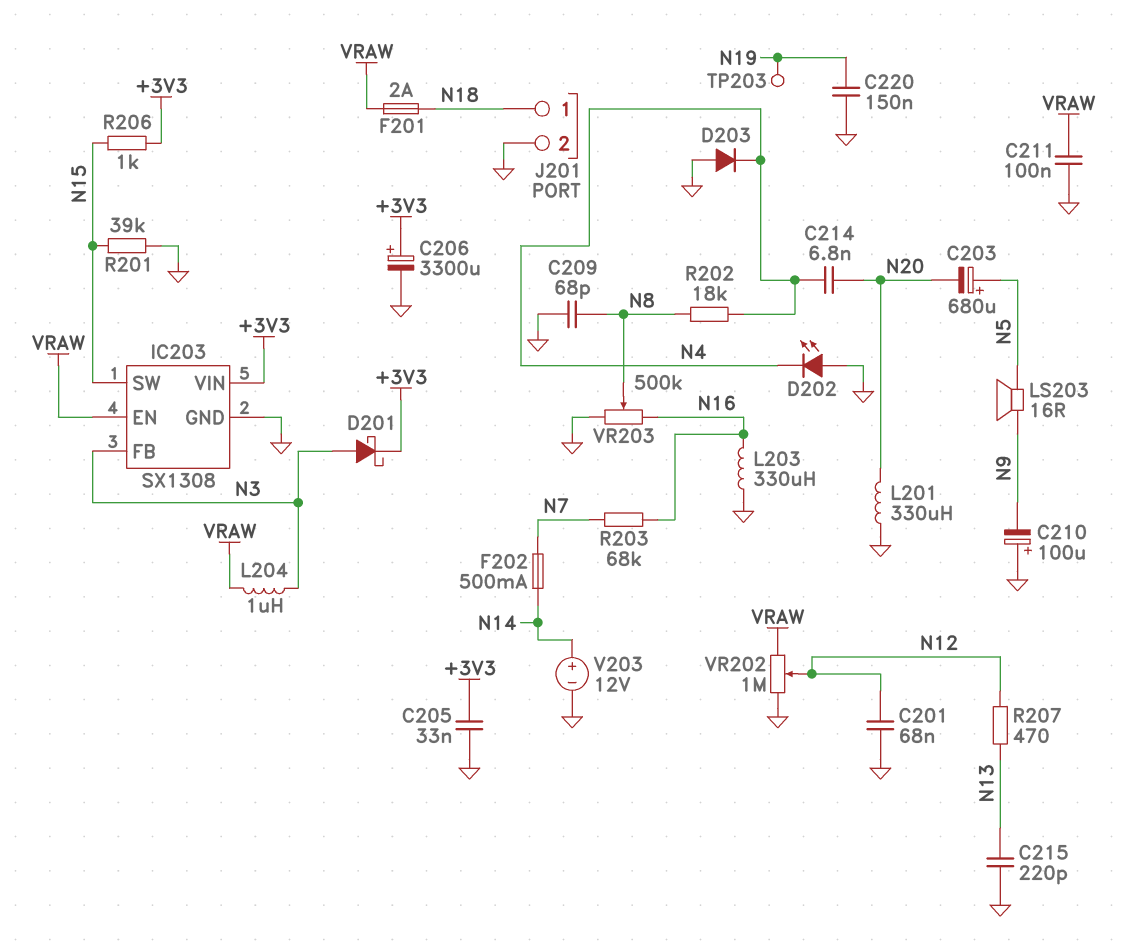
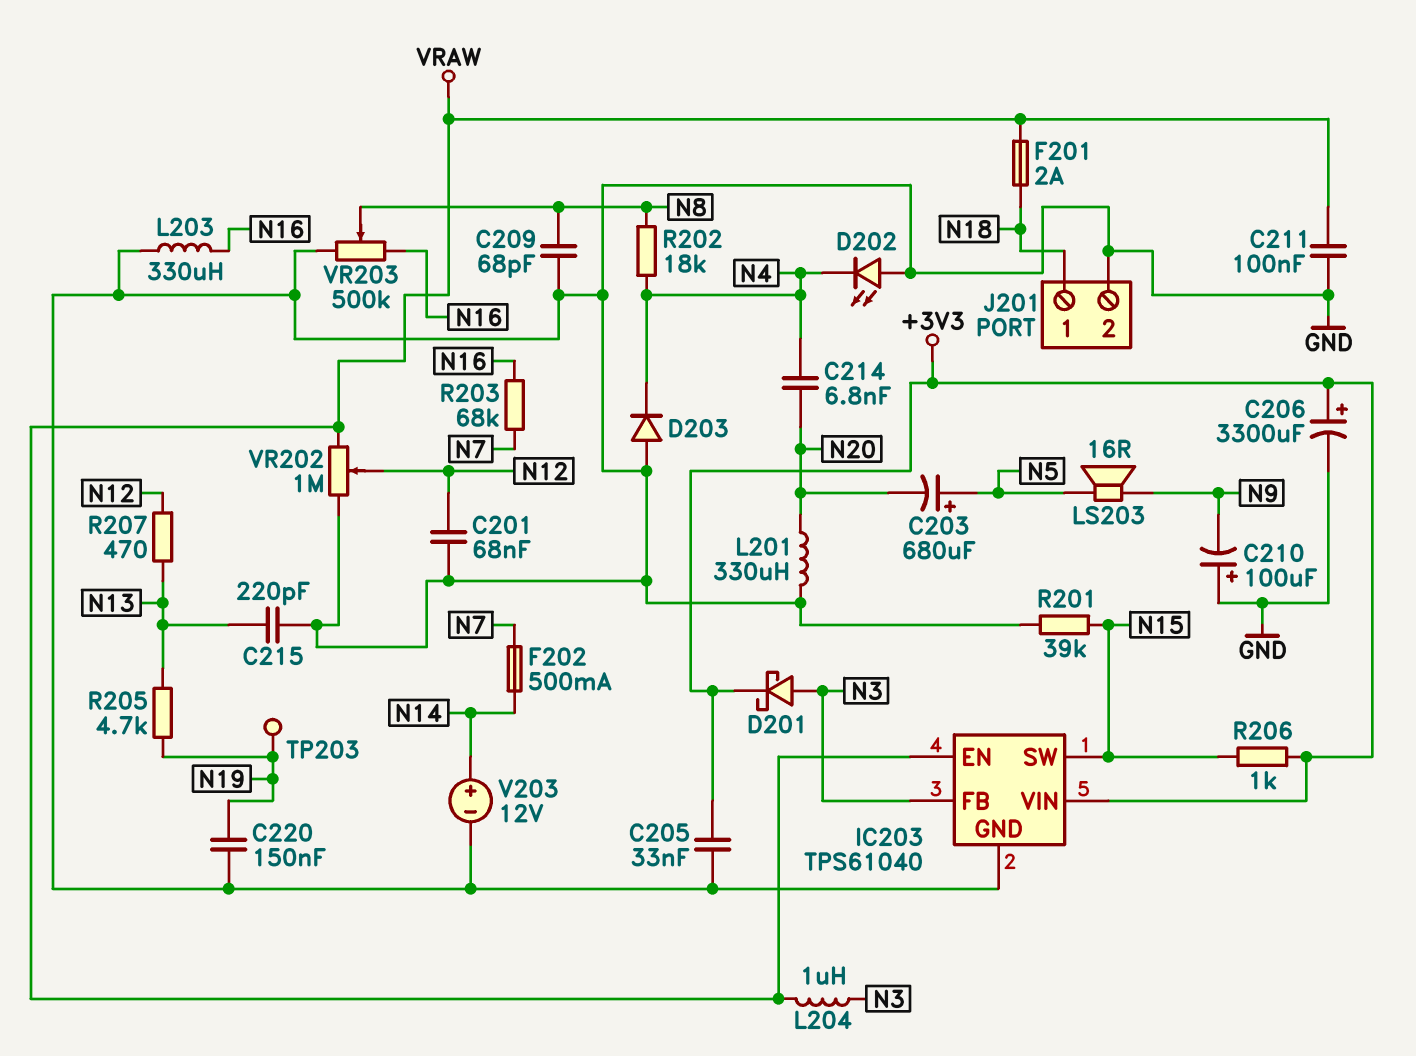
IC203: SX1308 -> TPS61040
R205: none -> 4.7k (N13, N19)

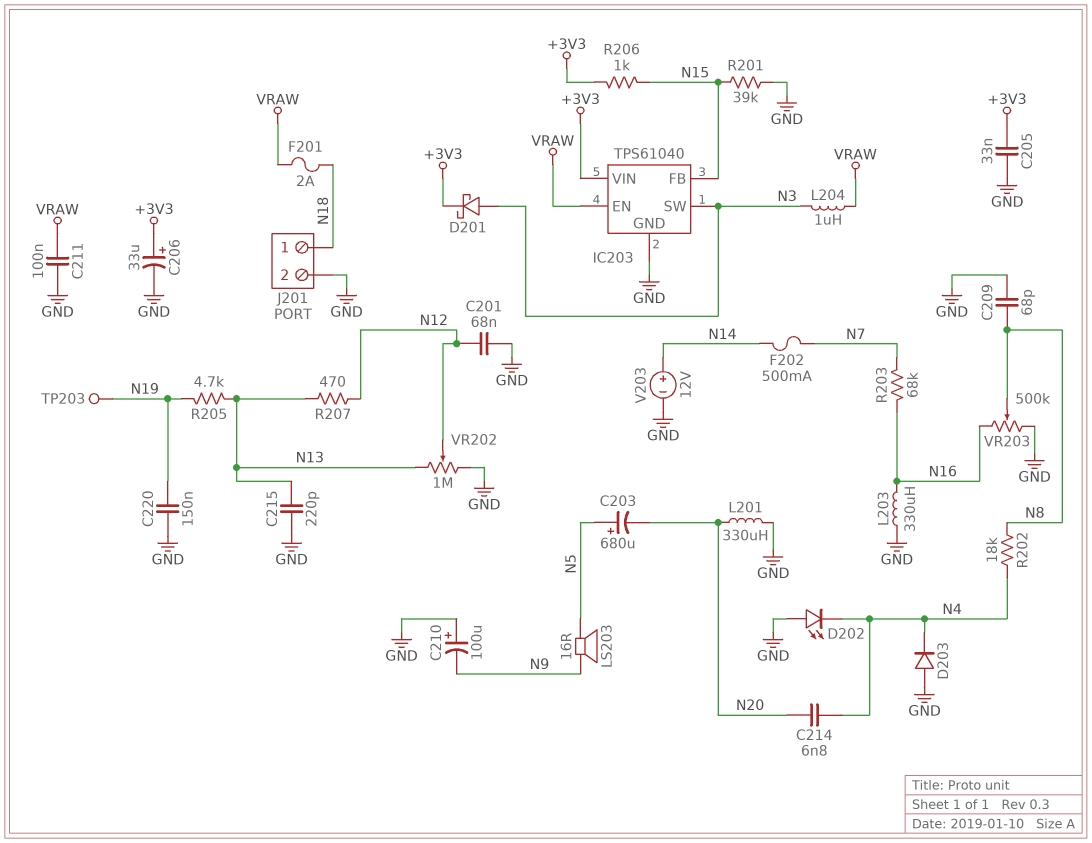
C206: 3300uF (plus +3V3, minus GND) -> 33uF (plus +3V3, minus GND)
IC203 pin FB: N3 -> N15
IC203 pin SW: N15 -> N3
VR202: 1M (GND, VRAW, wiper N12) -> 1M (GND, N13, wiper N12)

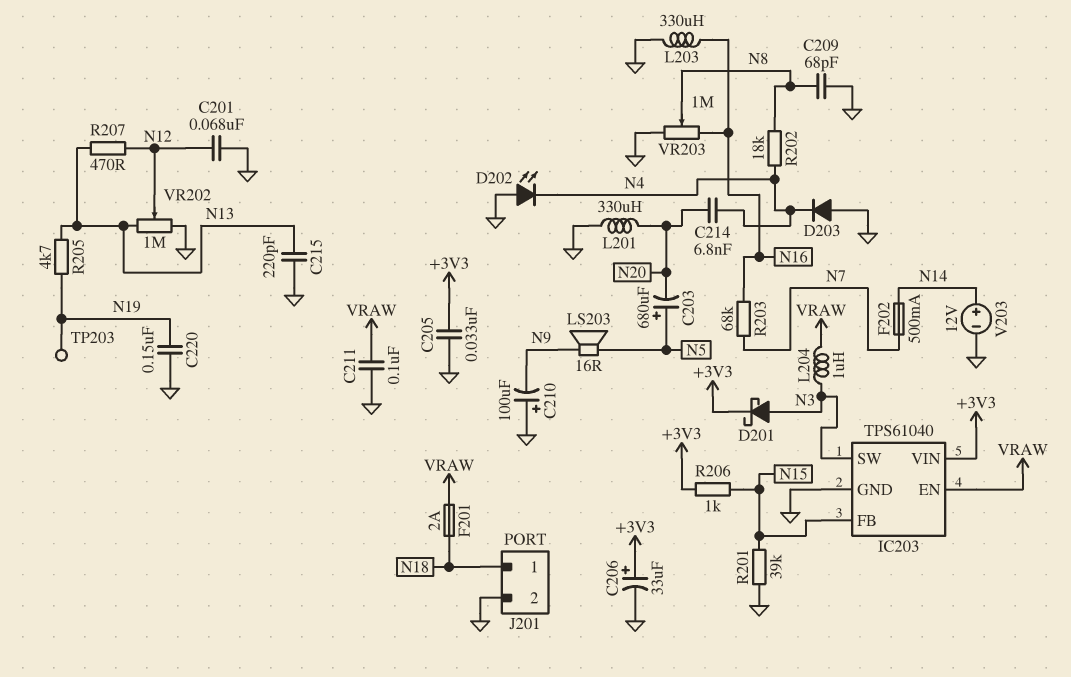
VR203: 500k (GND, N16, wiper N8) -> 1M (GND, N16, wiper N8)

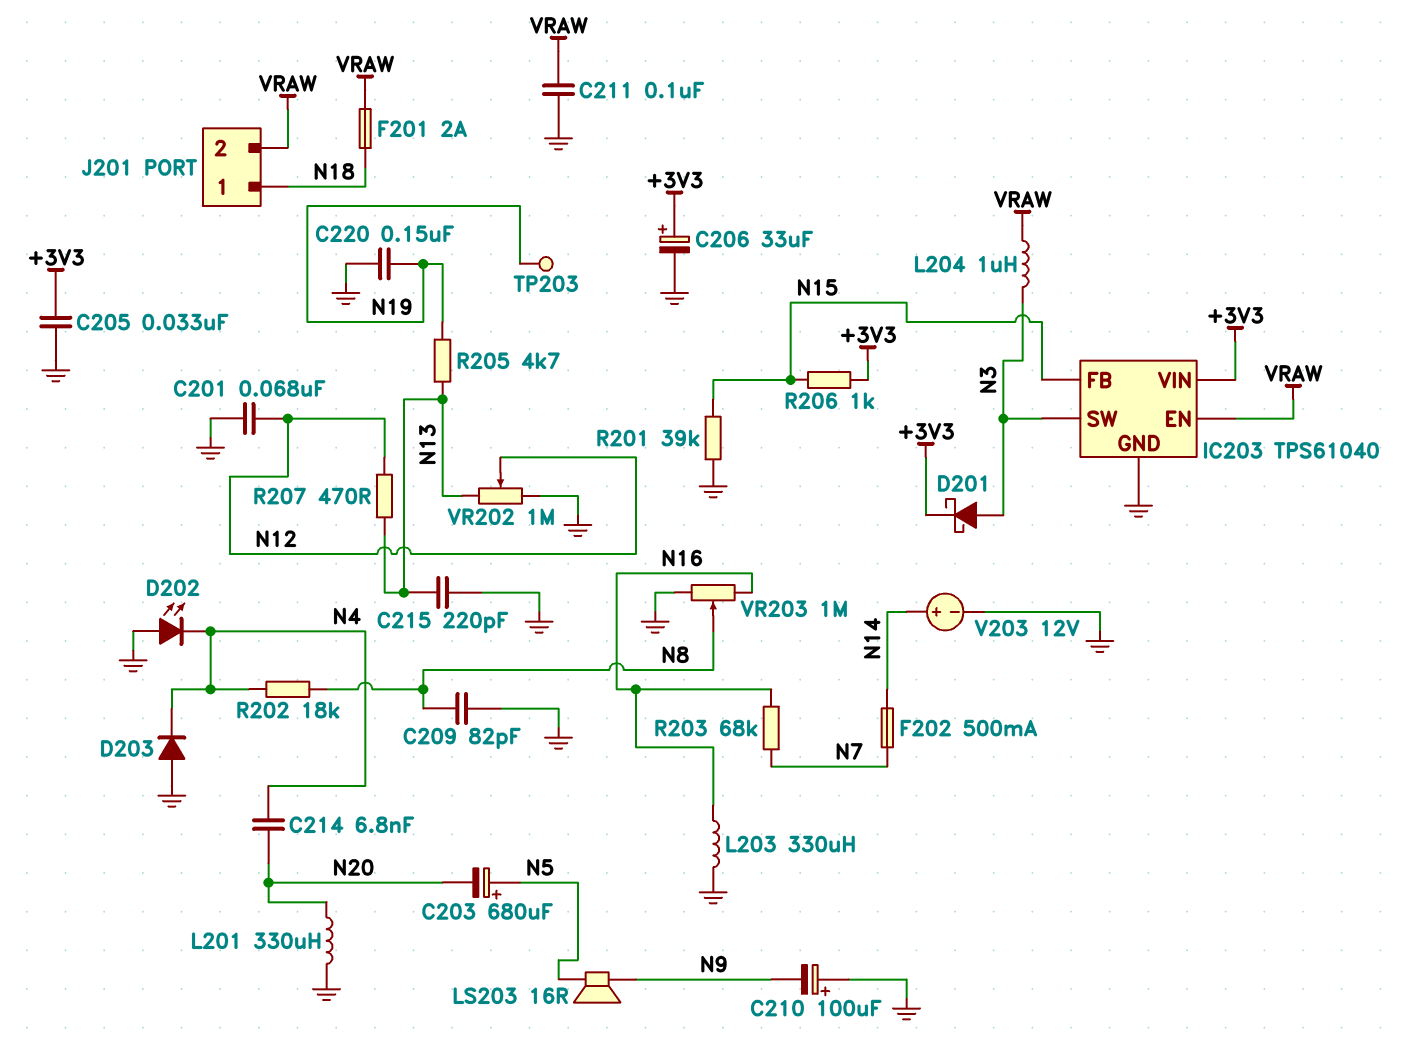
C209: 68pF (GND, N8) -> 82pF (GND, N8)
J201 pin 2: GND -> VRAW

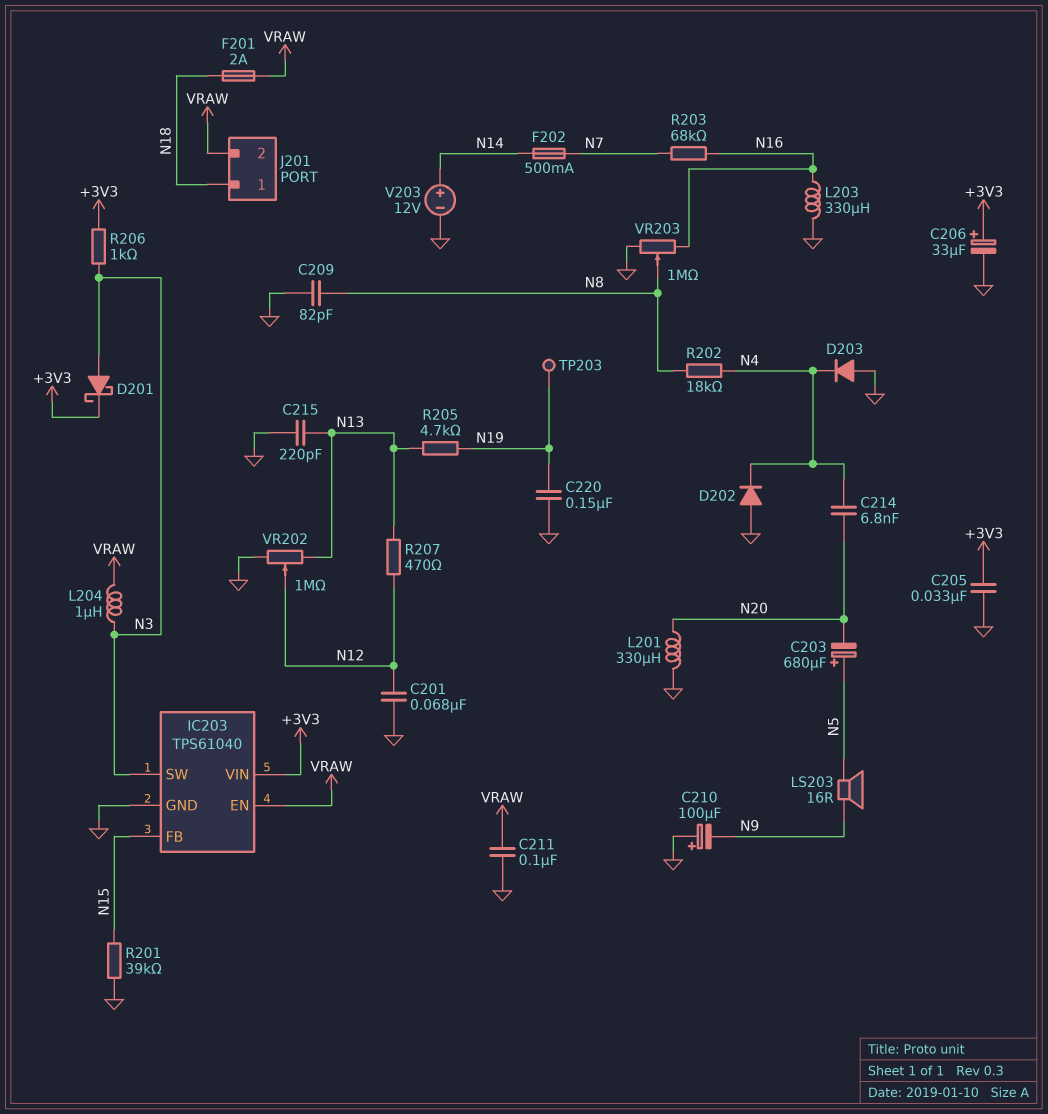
D202: LED (A GND, K N4) -> diode (A GND, K N4)
R206: 1k (+3V3, N15) -> 1k (+3V3, N3)

